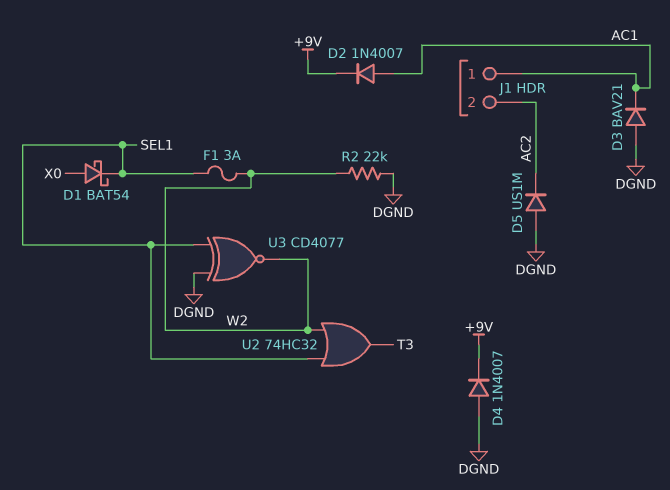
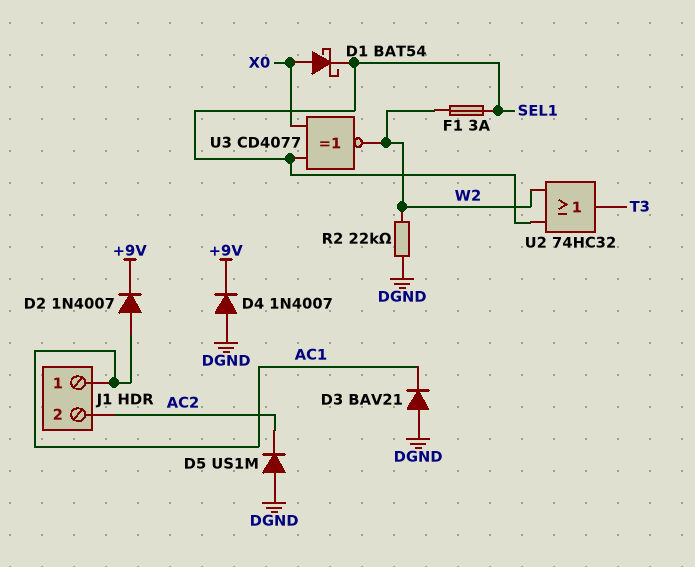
U3: XNOR CD4077 (in DGND, in SEL1, out W2) -> XNOR CD4077 (in SEL1, in X0, out W2)

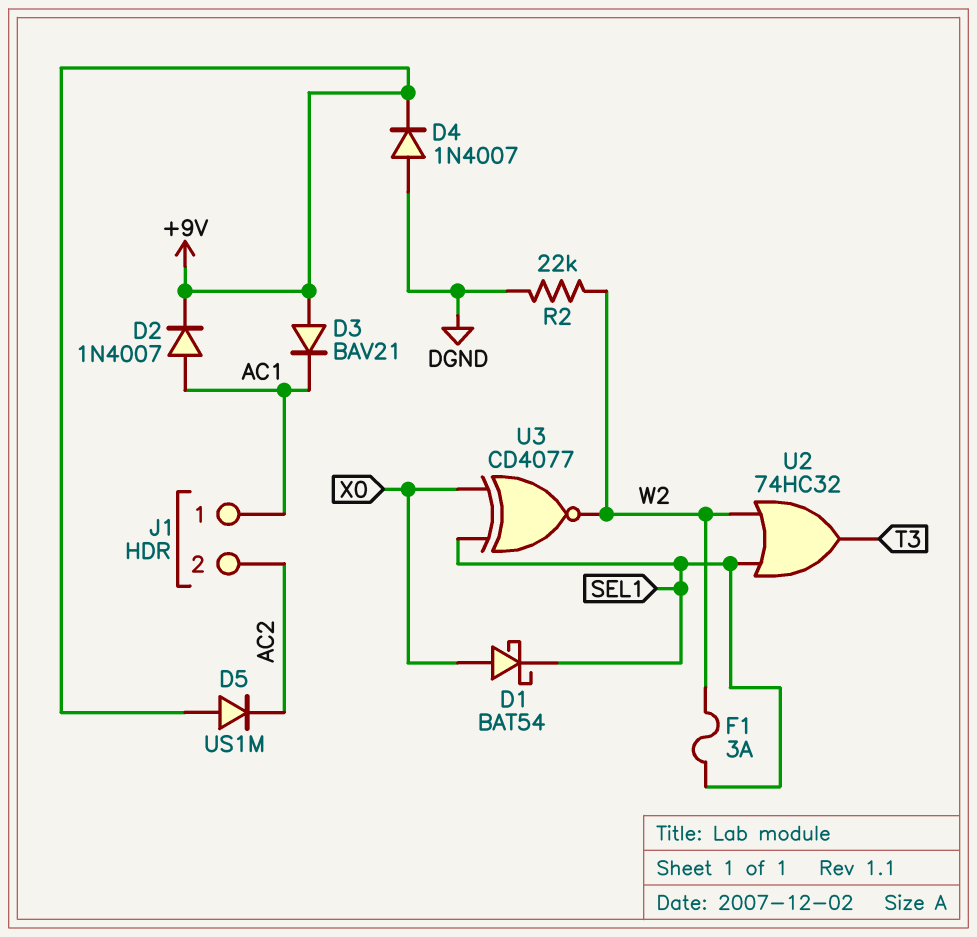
D3: diode BAV21 (A DGND, K AC1) -> diode BAV21 (A +9V, K AC1)
D5: diode US1M (A DGND, K AC2) -> diode US1M (A +9V, K AC2)

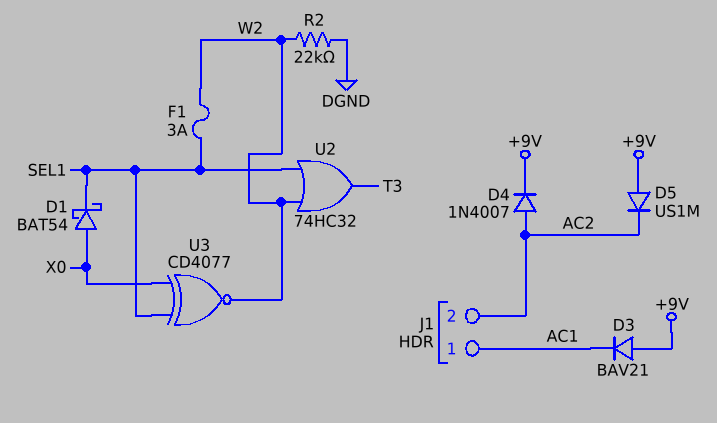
D2: diode 1N4007 (A AC1, K +9V) -> none
D4: diode 1N4007 (A DGND, K +9V) -> diode 1N4007 (A AC2, K +9V)

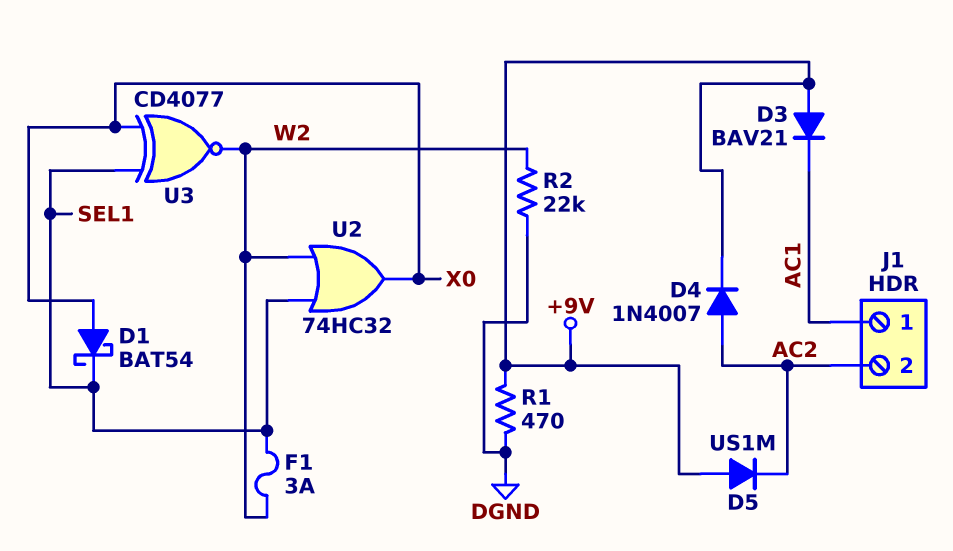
R1: none -> 470 (+9V, DGND)
U2: OR 74HC32 (in SEL1, in W2, out T3) -> OR 74HC32 (in SEL1, in W2, out X0)

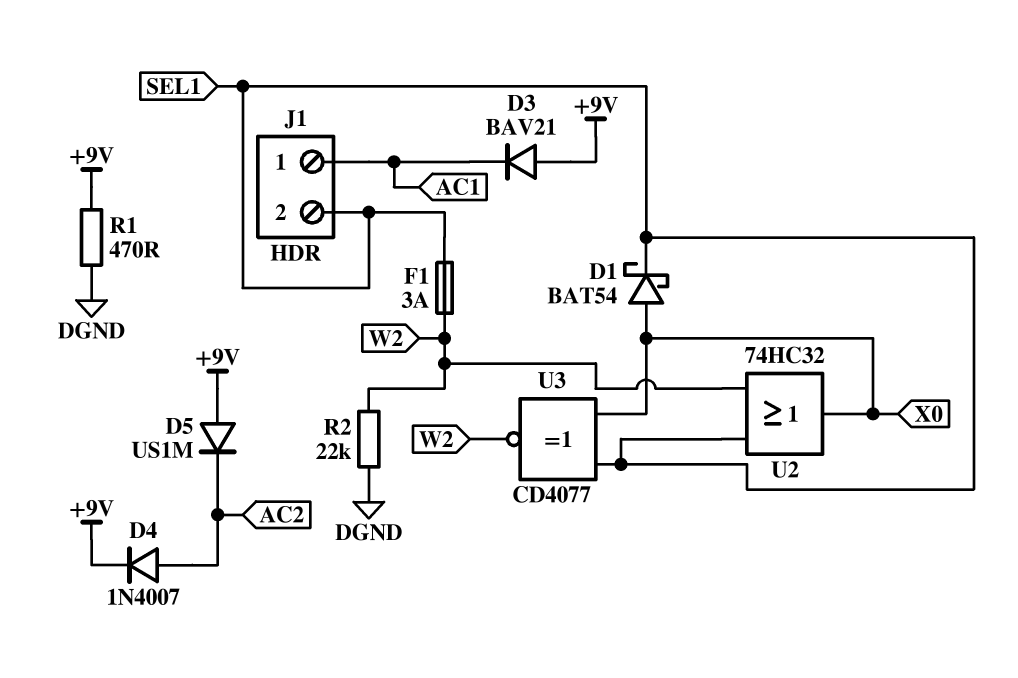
J1 pin 2: AC2 -> SEL1

